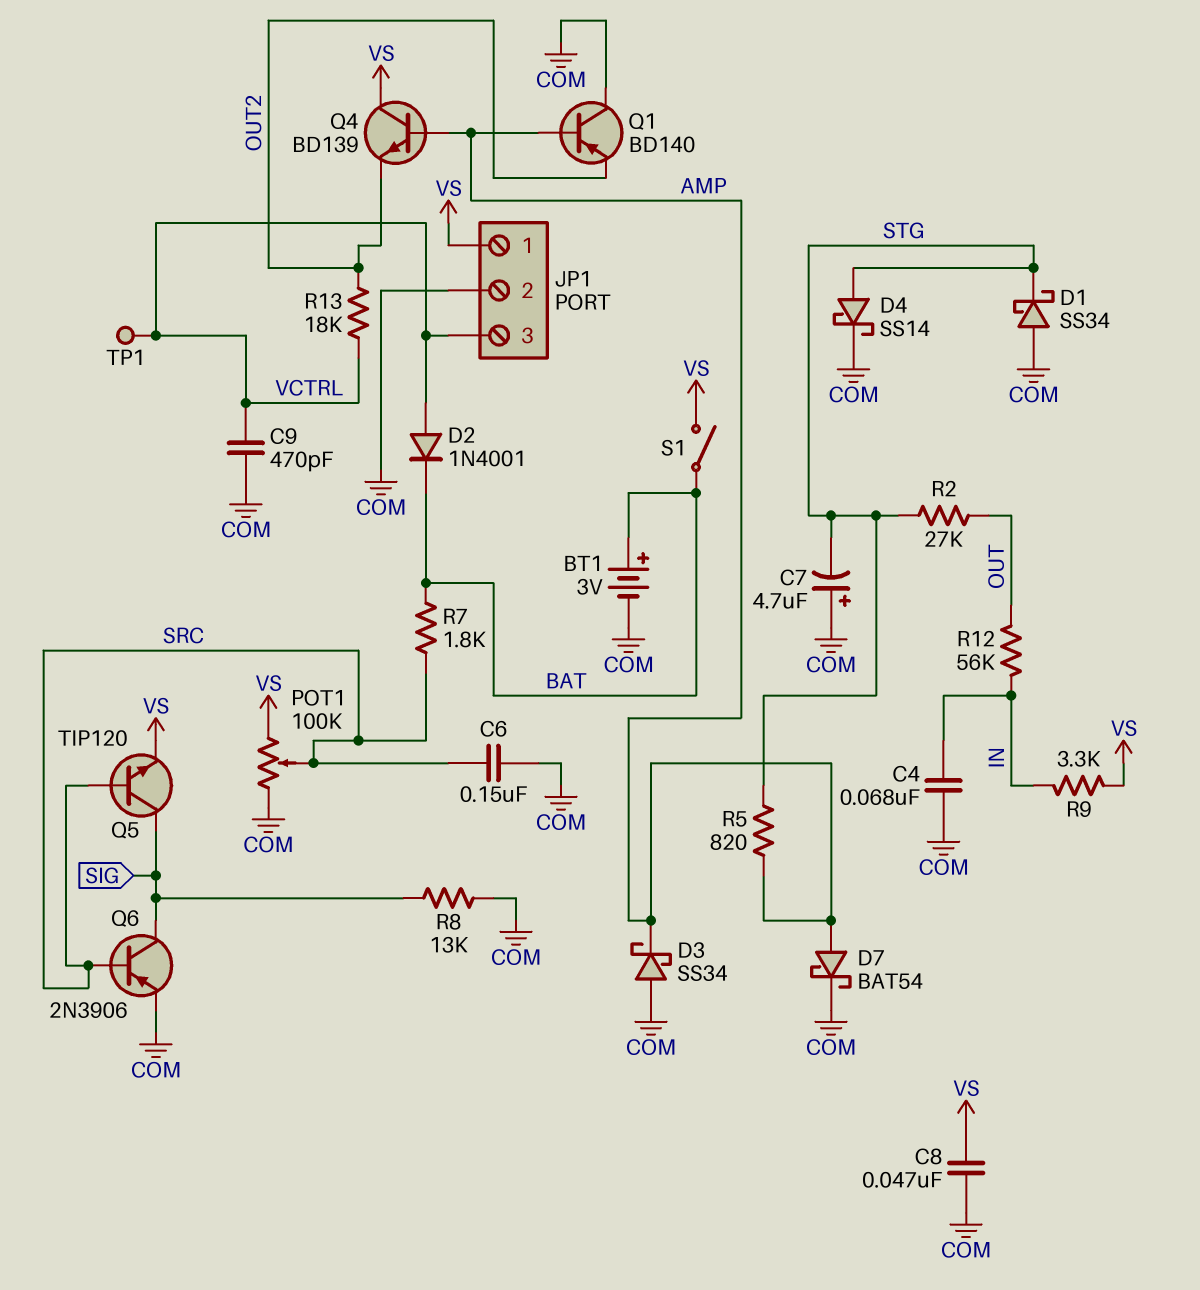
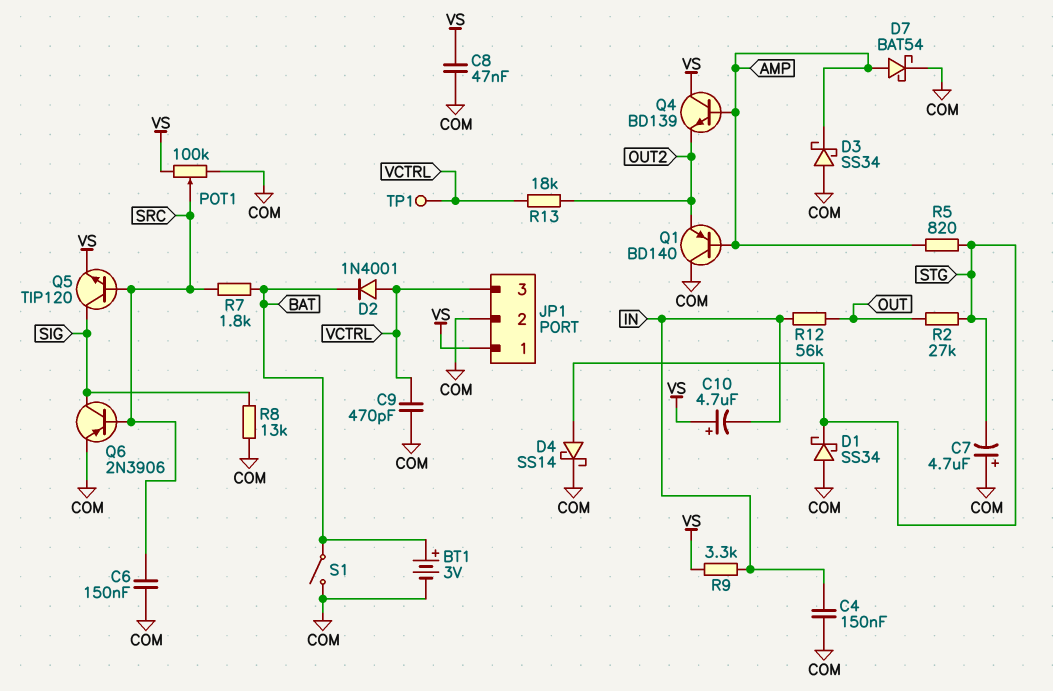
C4: 68nF (COM, IN) -> 150nF (COM, IN)
C10: none -> 4.7uF (plus VS, minus IN)
S1: switch (BAT, VS) -> switch (BAT, COM)

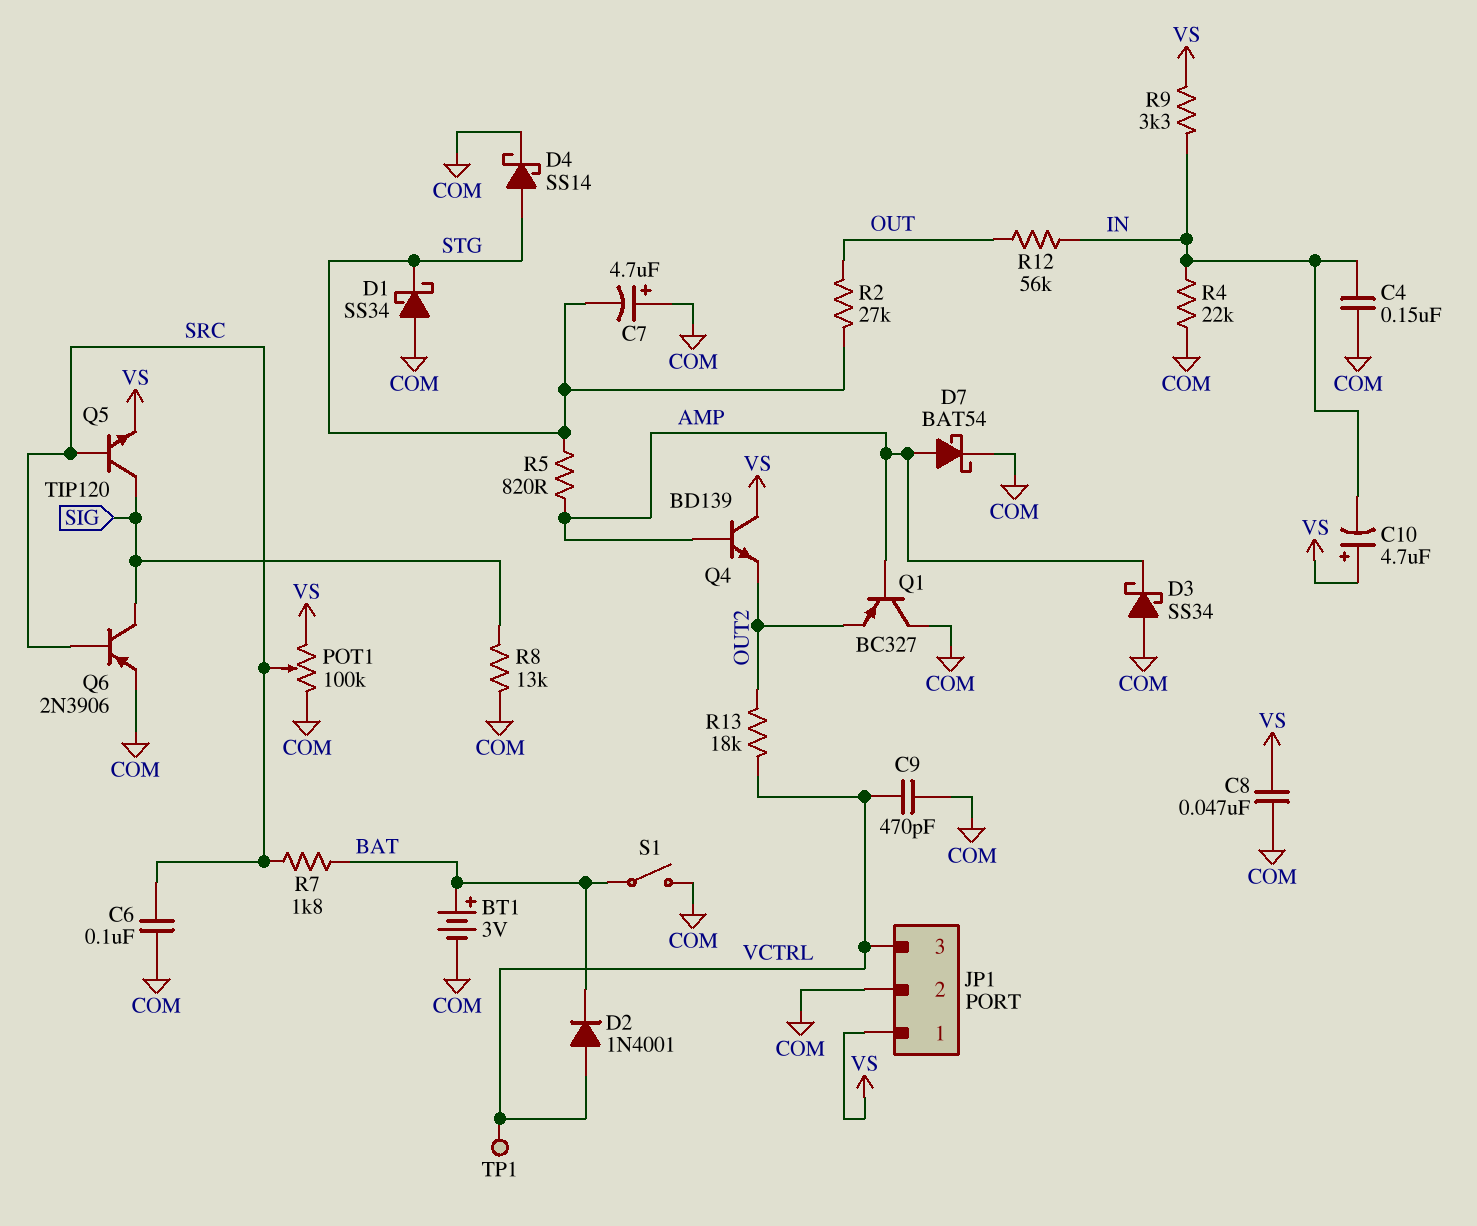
C6: 150nF (COM, SRC) -> 100nF (COM, SRC)
Q1: PNP BD140 (B AMP, C COM, E OUT2) -> PNP BC327 (B AMP, C COM, E OUT2)
R4: none -> 22k (COM, IN)

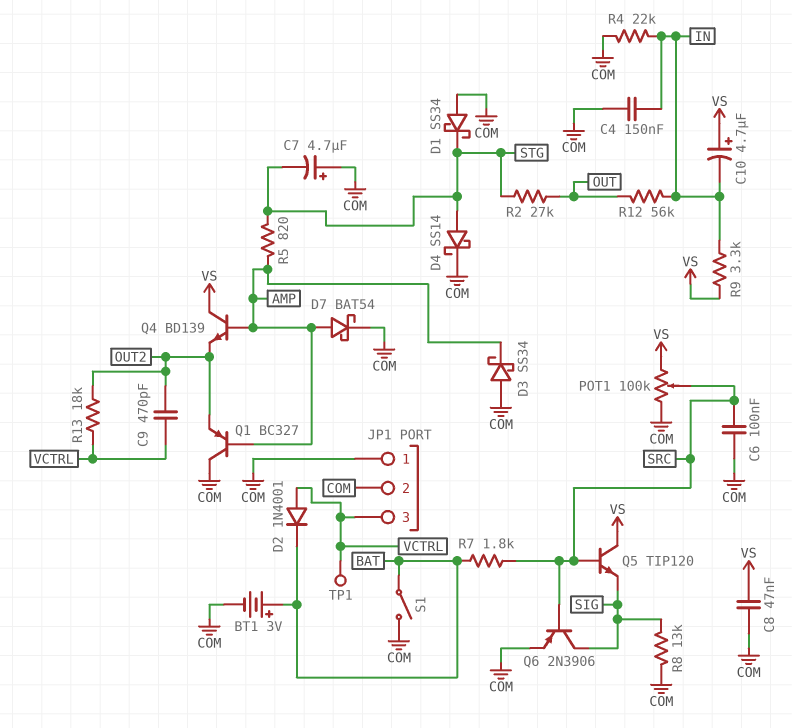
C9: 470pF (COM, VCTRL) -> 470pF (OUT2, VCTRL)
JP1 pin 1: VS -> COM
Q5: NPN TIP120 (B SRC, C SIG, E VS) -> NPN TIP120 (B SRC, C VS, E SIG)

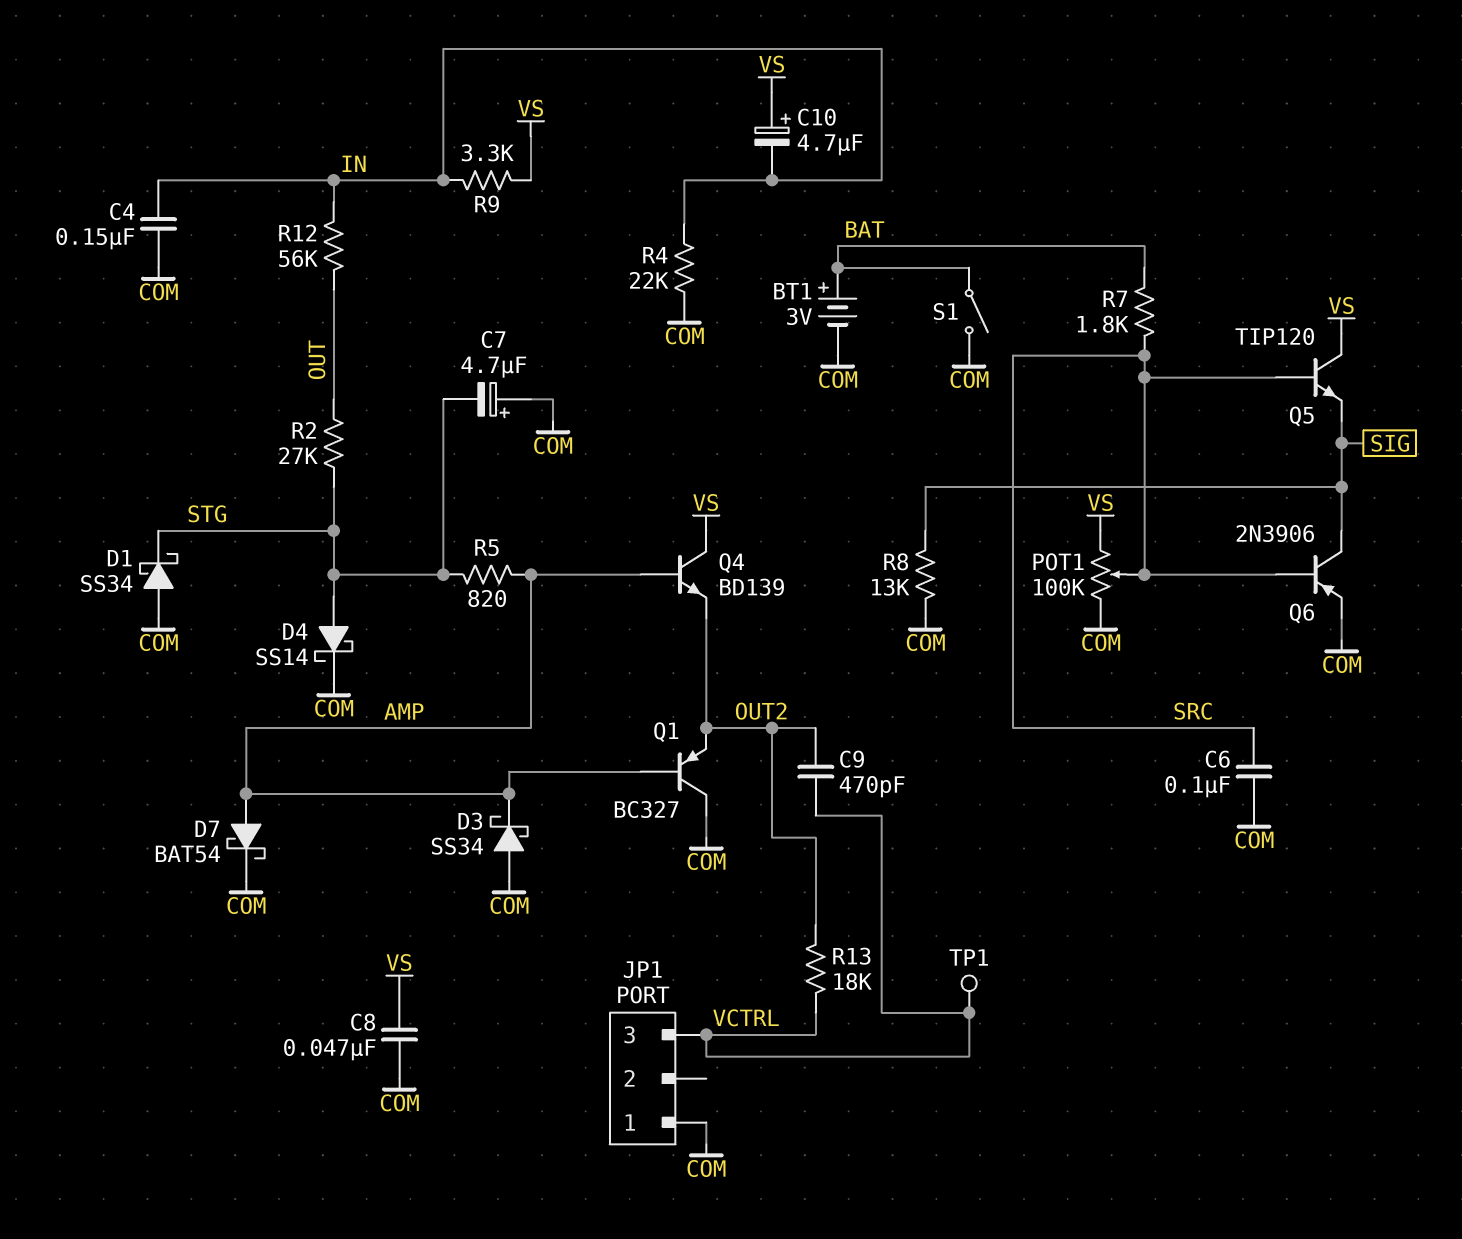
D2: diode 1N4001 (A VCTRL, K BAT) -> none
JP1 pin 2: COM -> none

